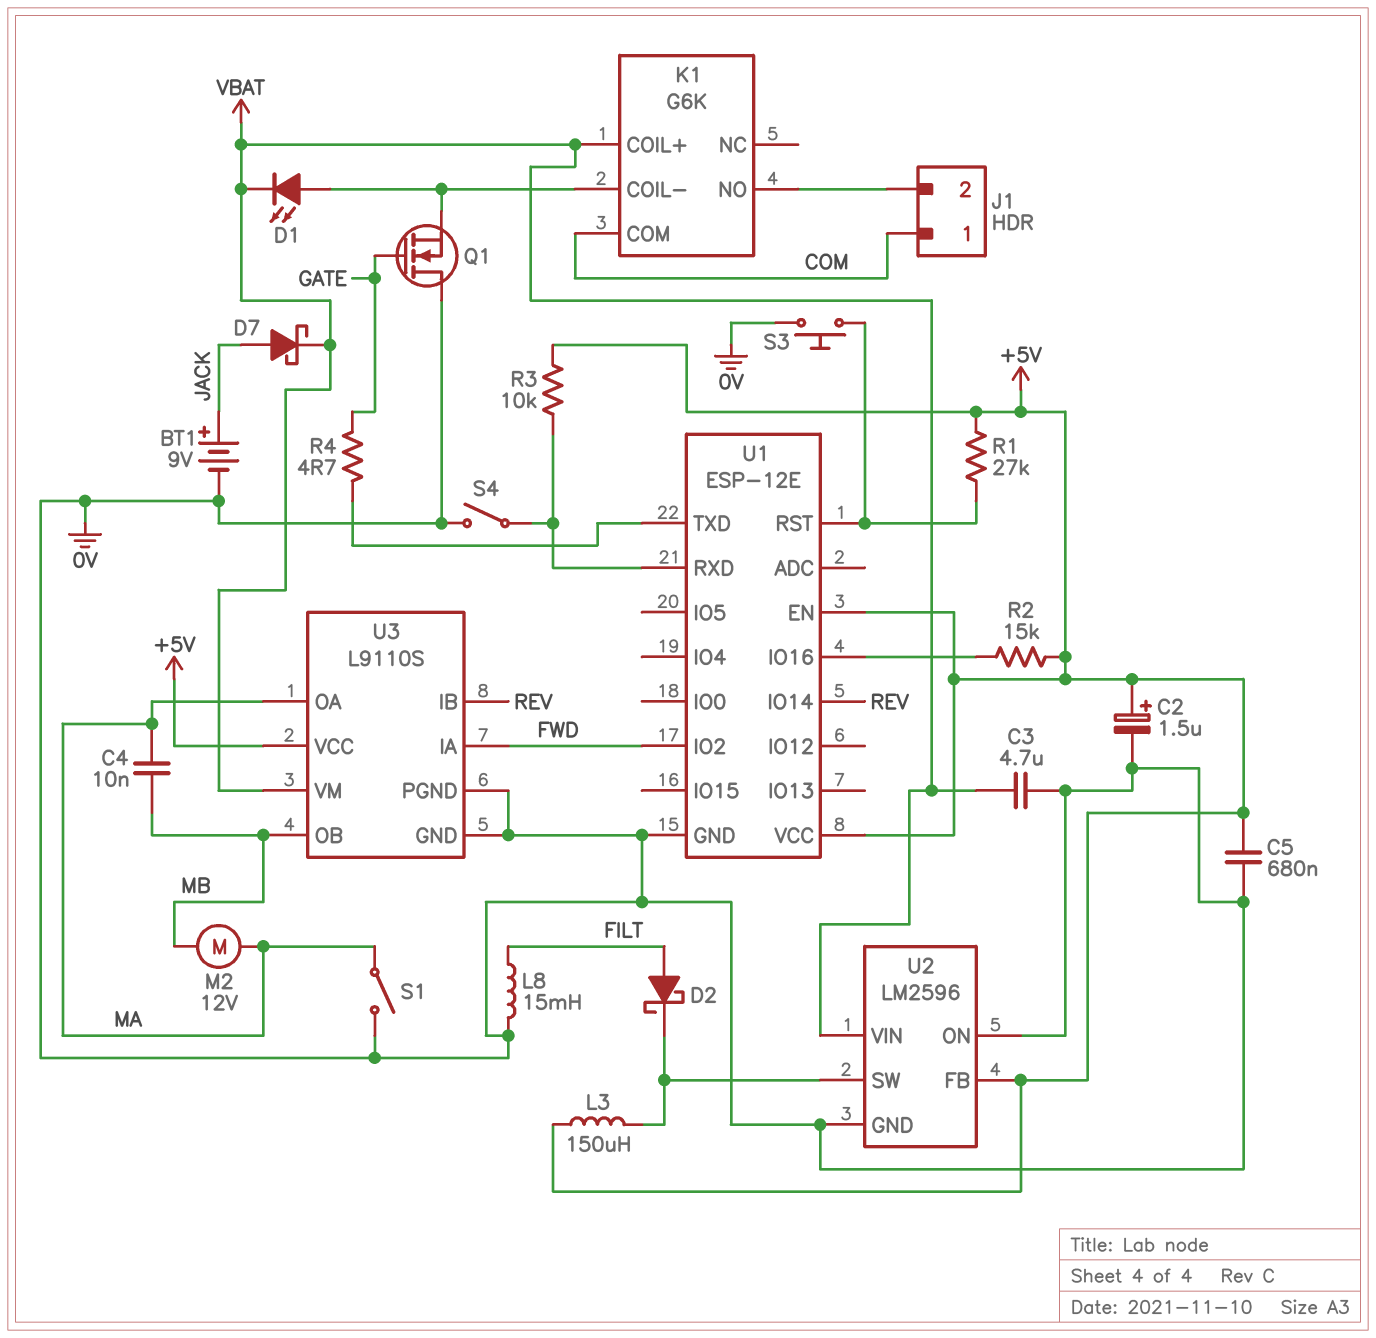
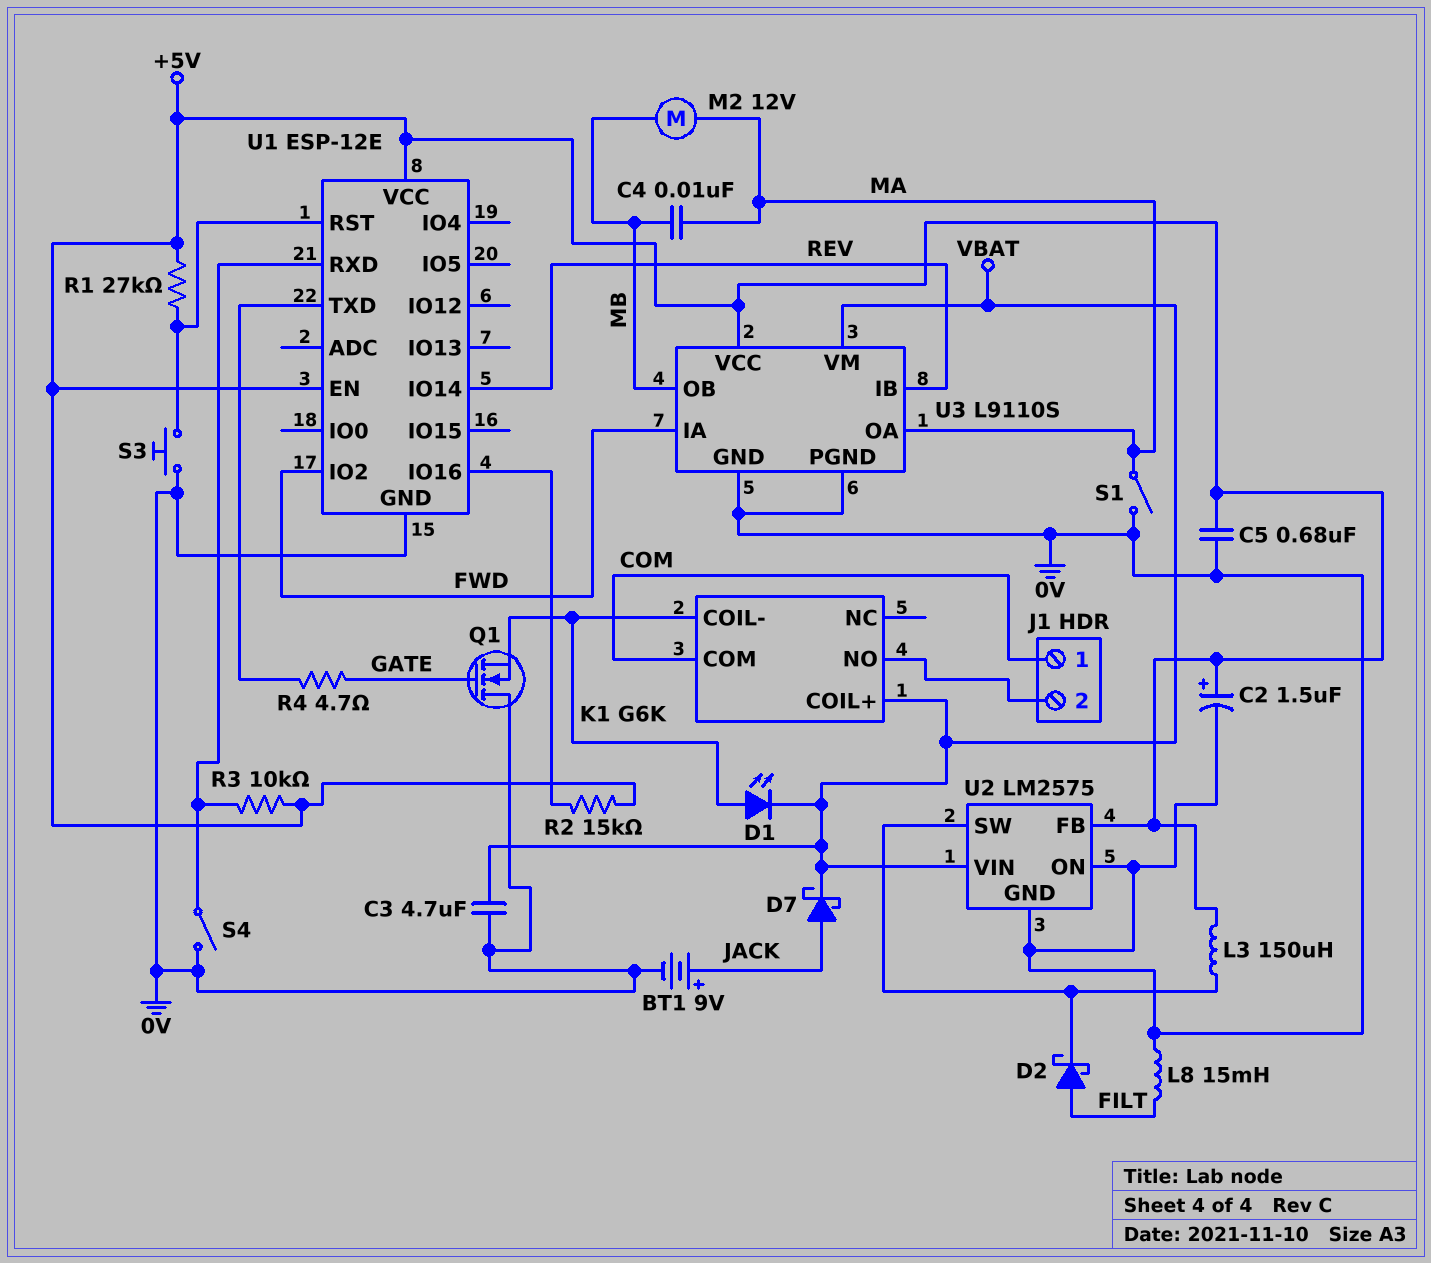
U2: LM2596 -> LM2575

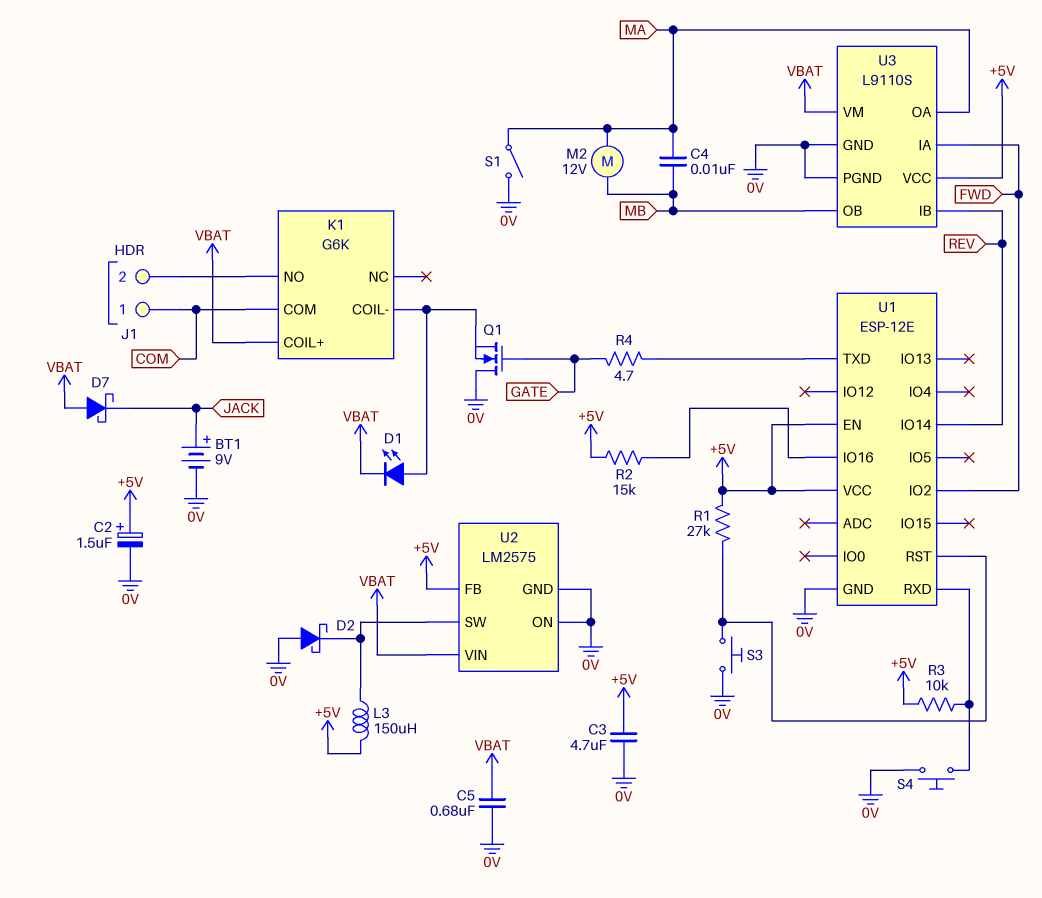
C3: 4.7uF (0V, VBAT) -> 4.7uF (+5V, 0V)
C5: 680nF (+5V, 0V) -> 680nF (0V, VBAT)
D2: schottky (A FILT, K U2/SW) -> schottky (A 0V, K U2/SW)
D7: schottky (A JACK, K VBAT) -> schottky (A VBAT, K JACK)
L8: 15mH (0V, FILT) -> none
S4: switch (0V, U1/RXD) -> button (0V, U1/RXD)

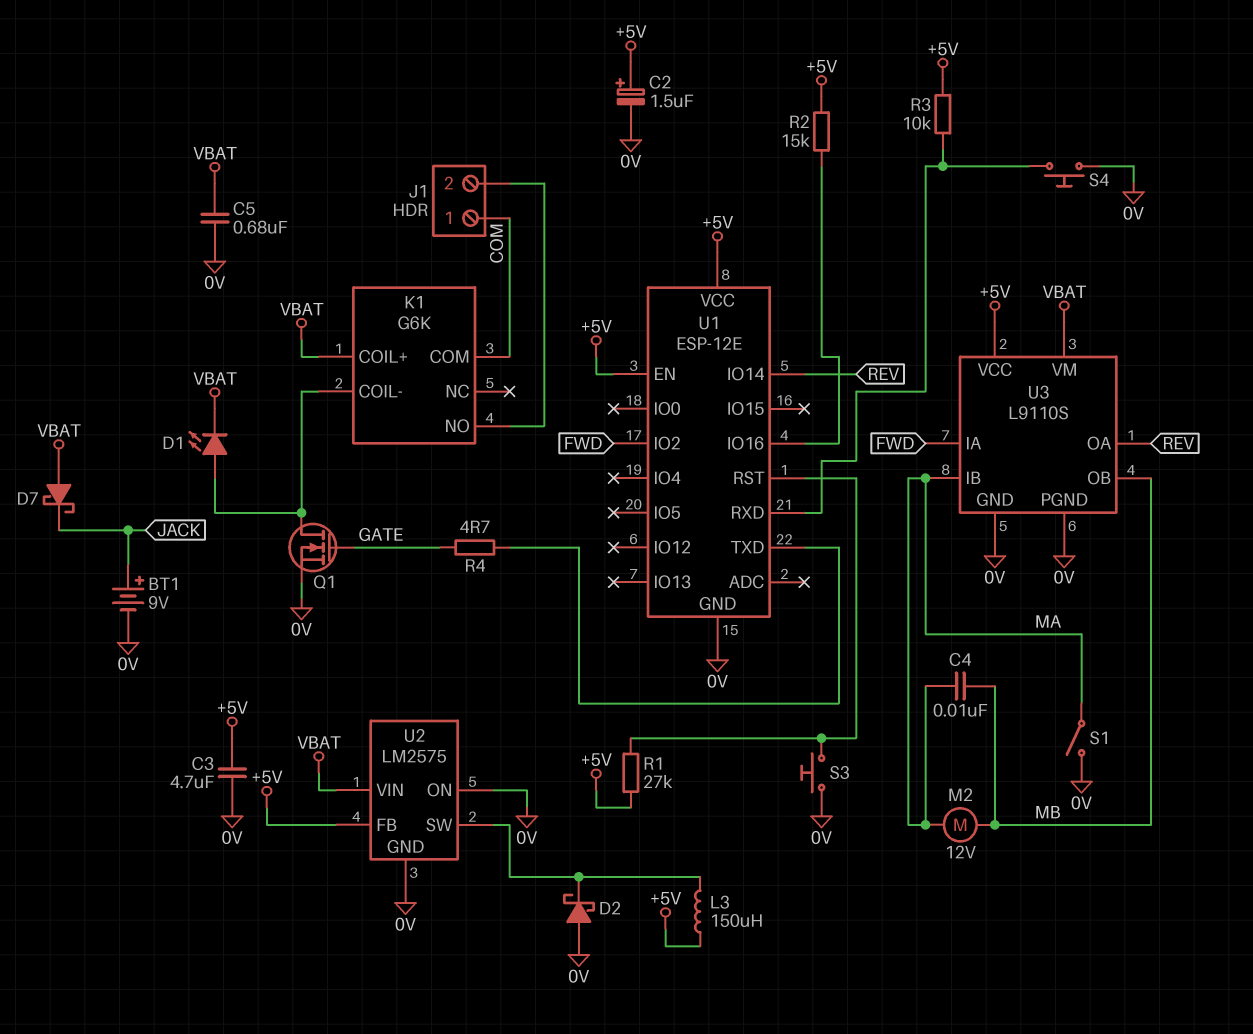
Q1: NMOS (G GATE, D 0V, S K1/COIL-) -> NMOS (G GATE, D K1/COIL-, S 0V)
U3 pin IB: REV -> MA
U3 pin OA: MA -> REV

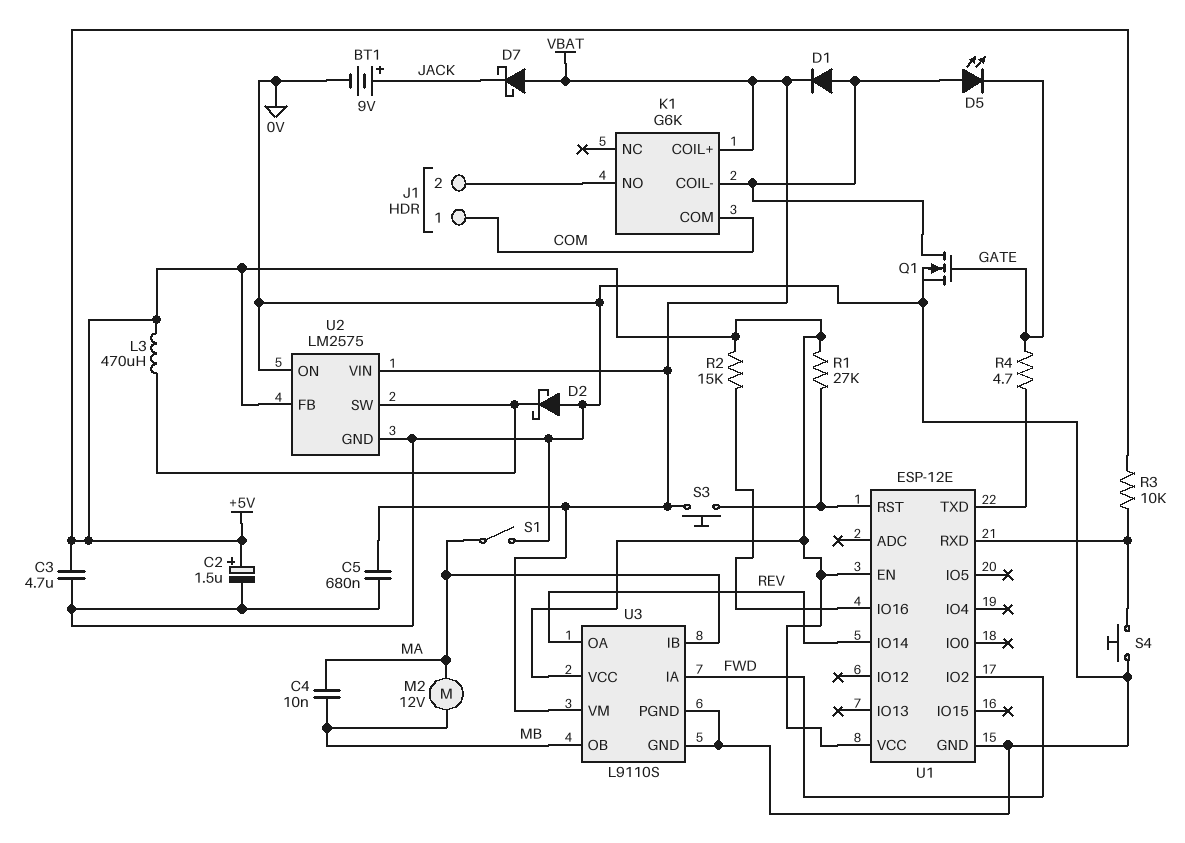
D1: LED (A K1/COIL-, K VBAT) -> diode (A K1/COIL-, K VBAT)
D5: none -> LED (A K1/COIL-, K GATE)
L3: 150uH (+5V, U2/SW) -> 470uH (+5V, U2/SW)
S3: button (0V, U1/RST) -> button (U1/RST, VBAT)

